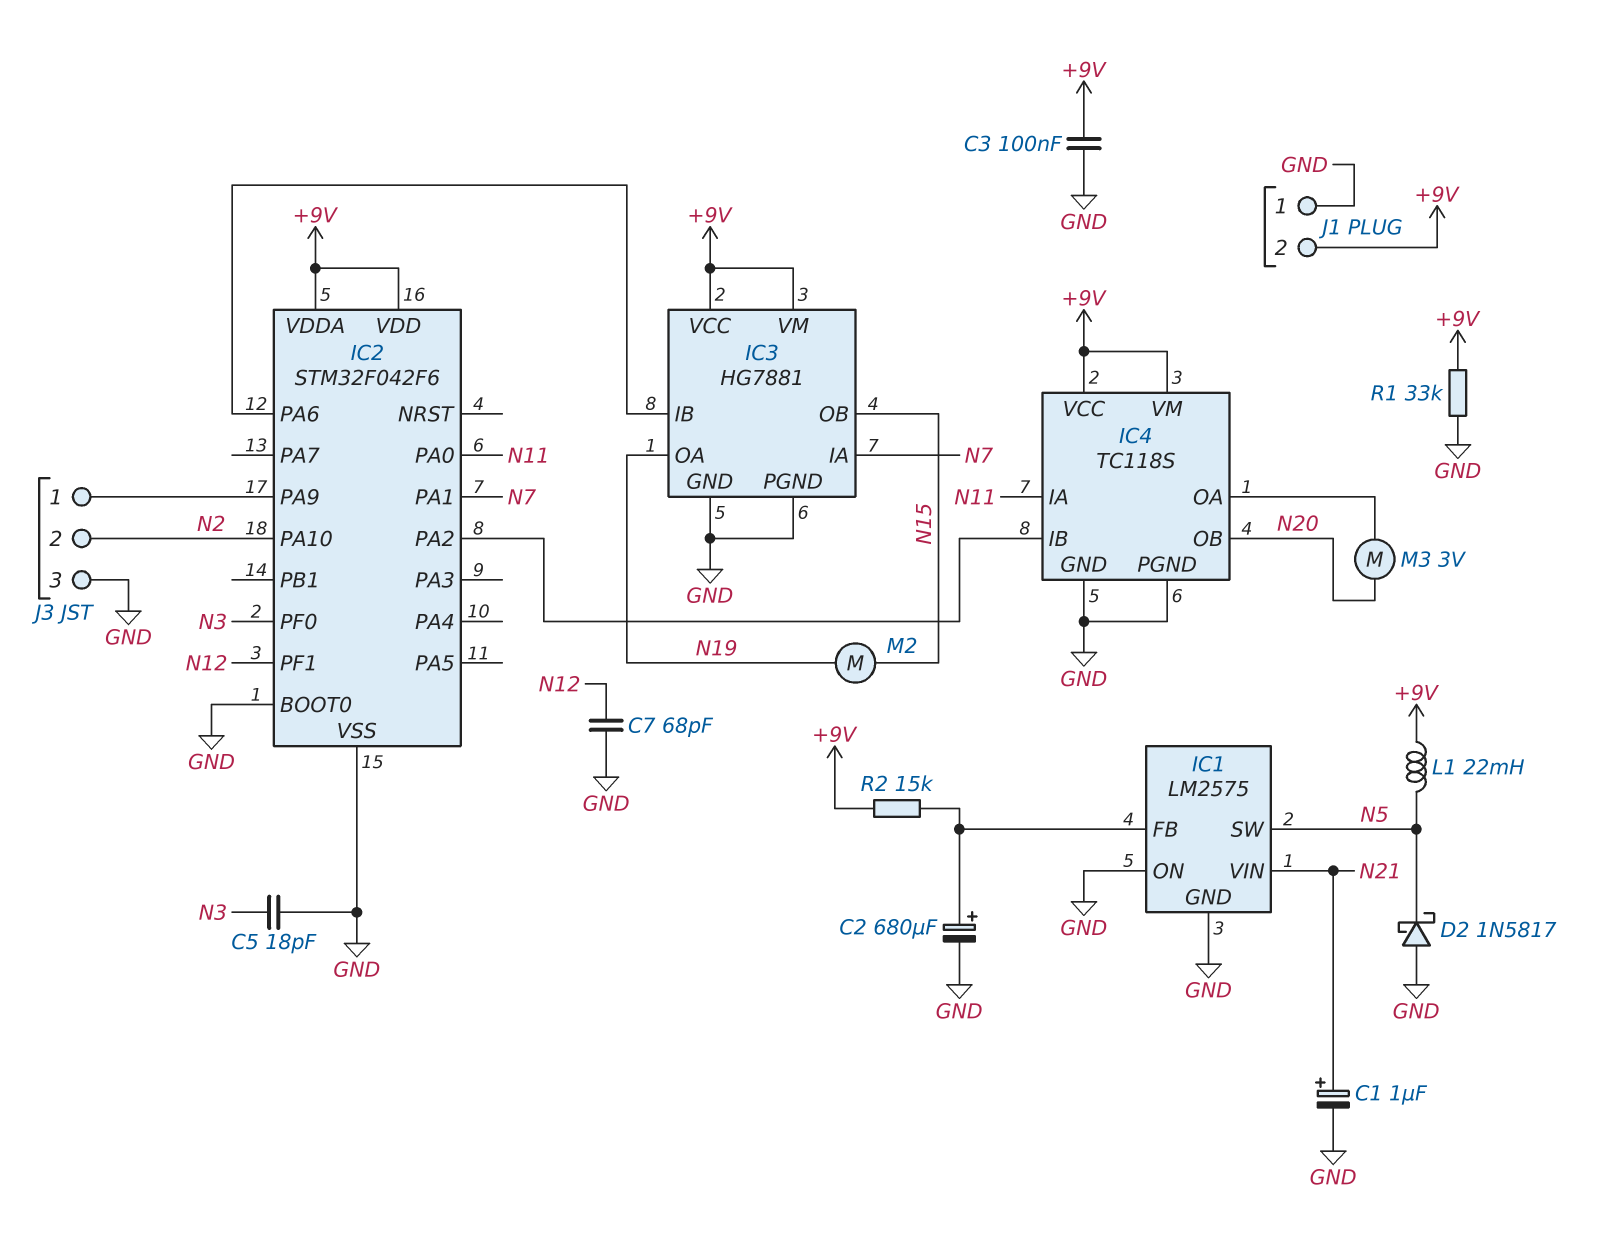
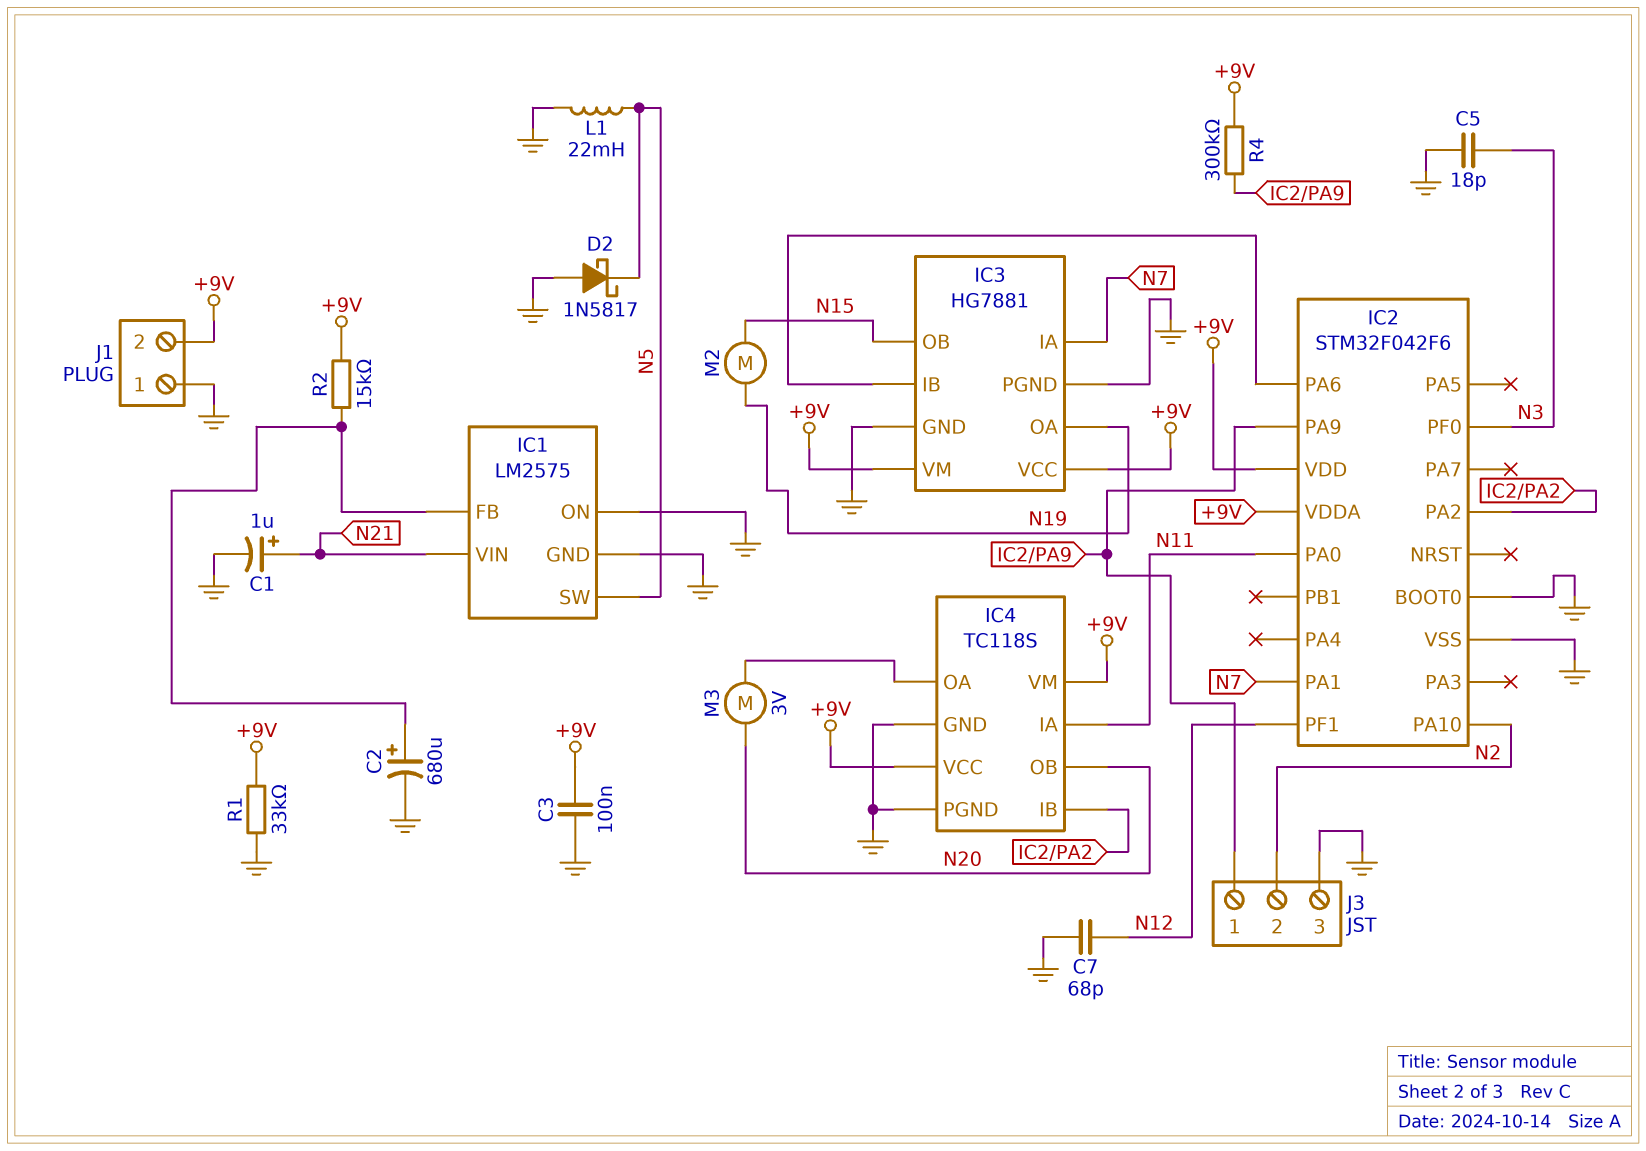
L1: 22mH (+9V, N5) -> 22mH (GND, N5)
R4: none -> 300k (+9V, IC2/PA9)

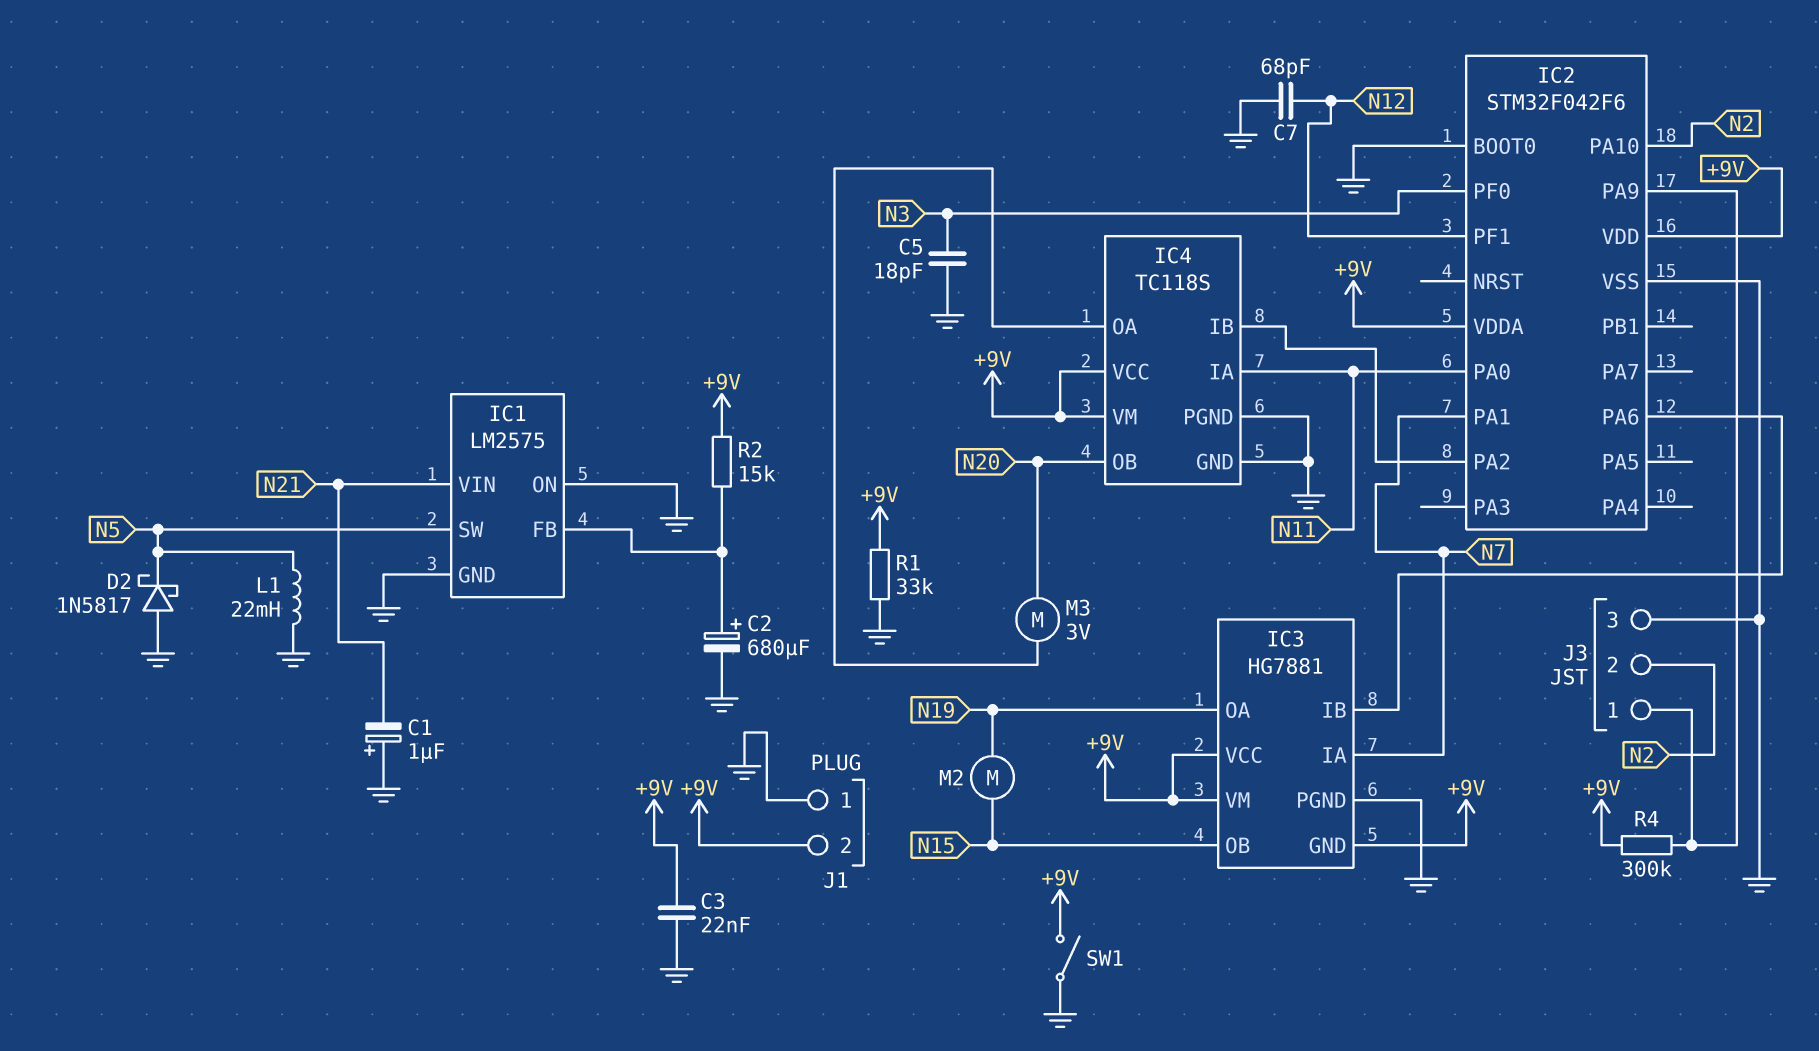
C1: 1uF (plus N21, minus GND) -> 1uF (plus GND, minus N21)
C3: 100nF (+9V, GND) -> 22nF (+9V, GND)
IC3 pin GND: GND -> +9V
SW1: none -> switch (+9V, GND)

